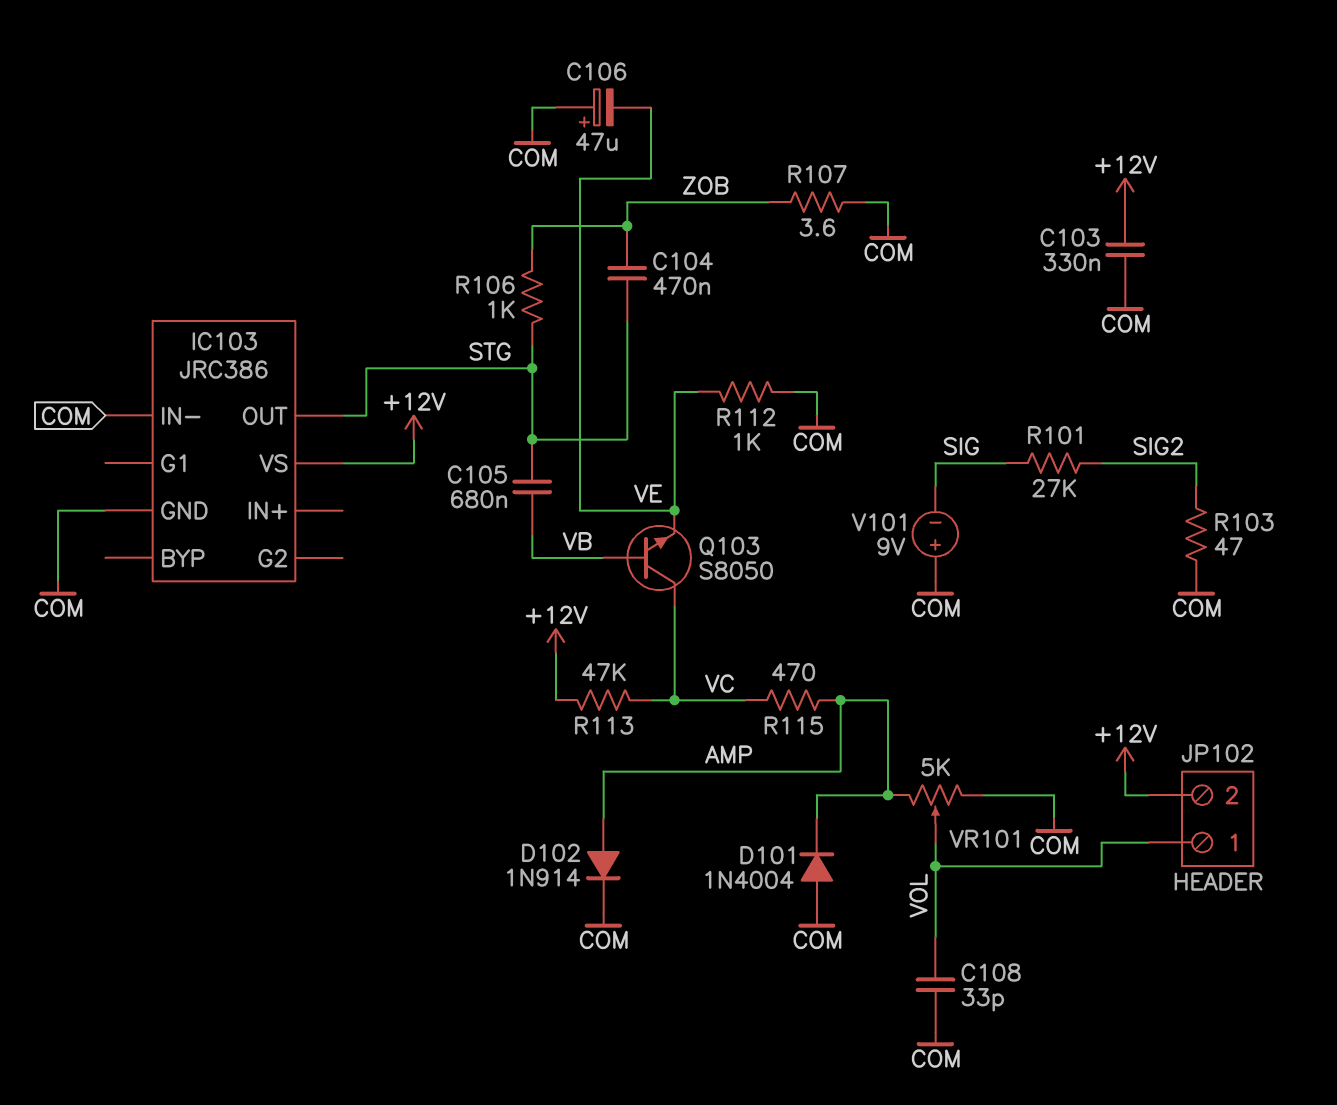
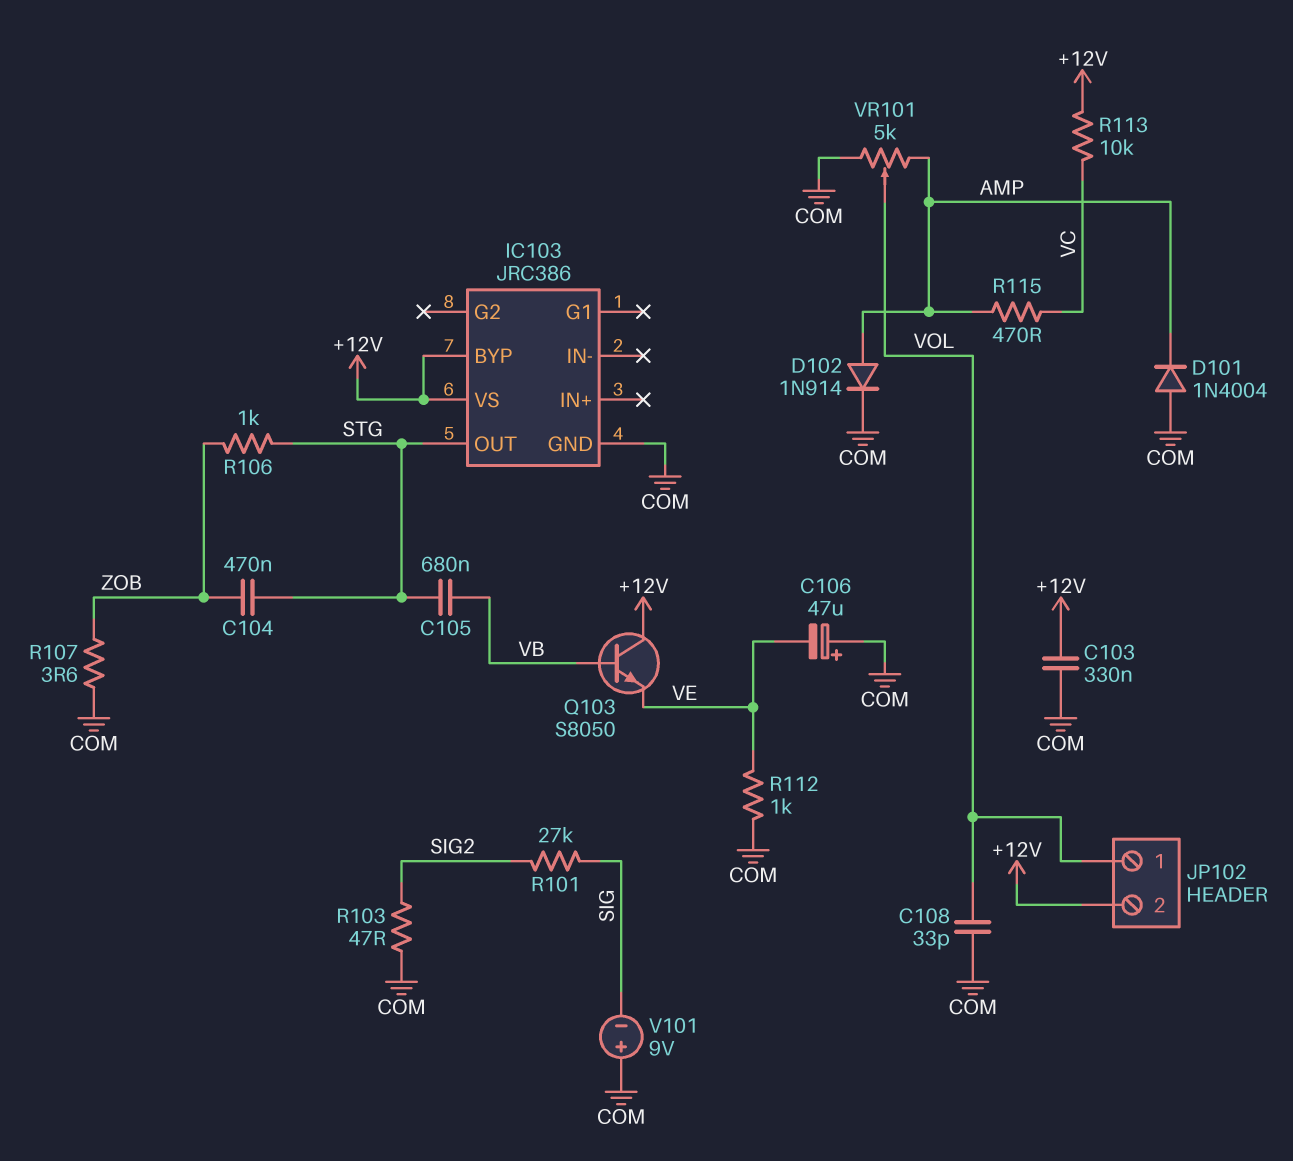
IC103 pin BYP: none -> +12V
IC103 pin IN-: COM -> none
Q103: NPN S8050 (B VB, C VC, E VE) -> NPN S8050 (B VB, C +12V, E VE)
R113: 47k (+12V, VC) -> 10k (+12V, VC)

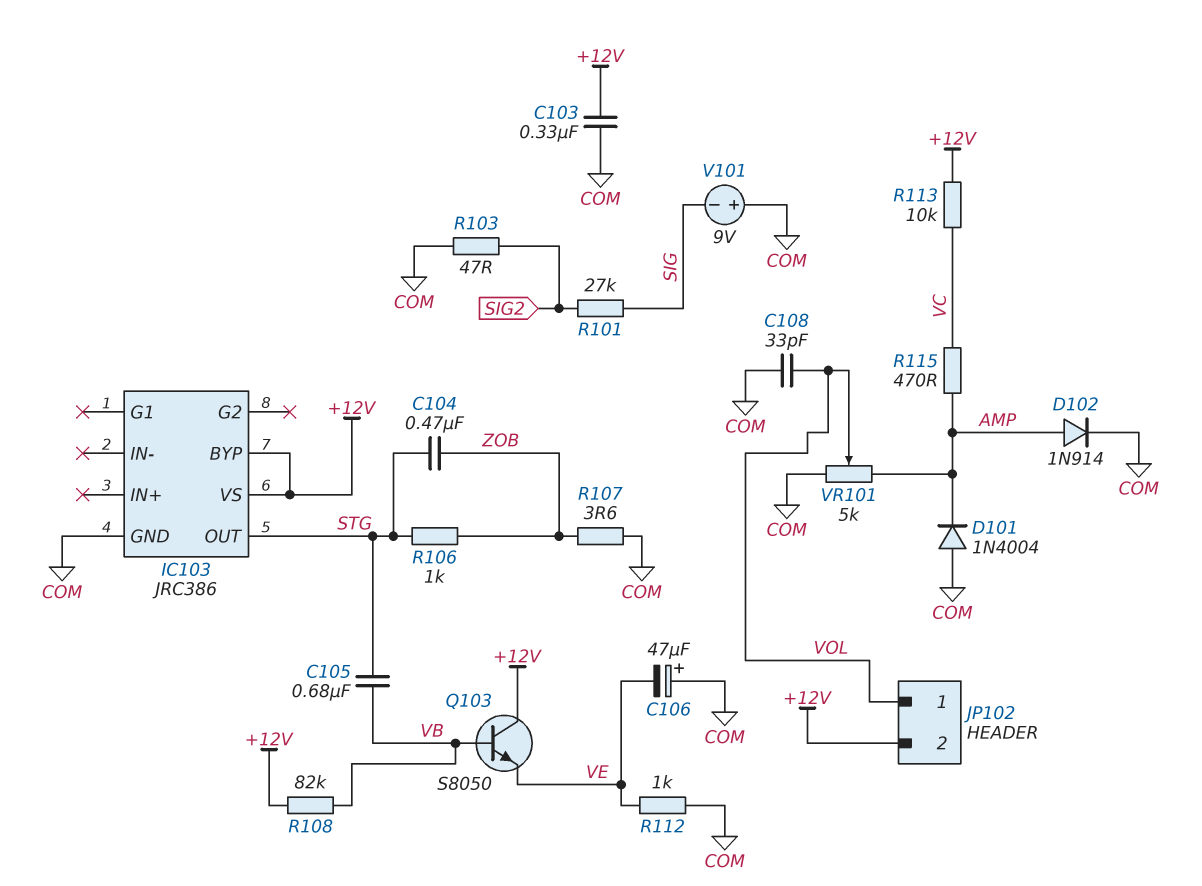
R108: none -> 82k (+12V, VB)

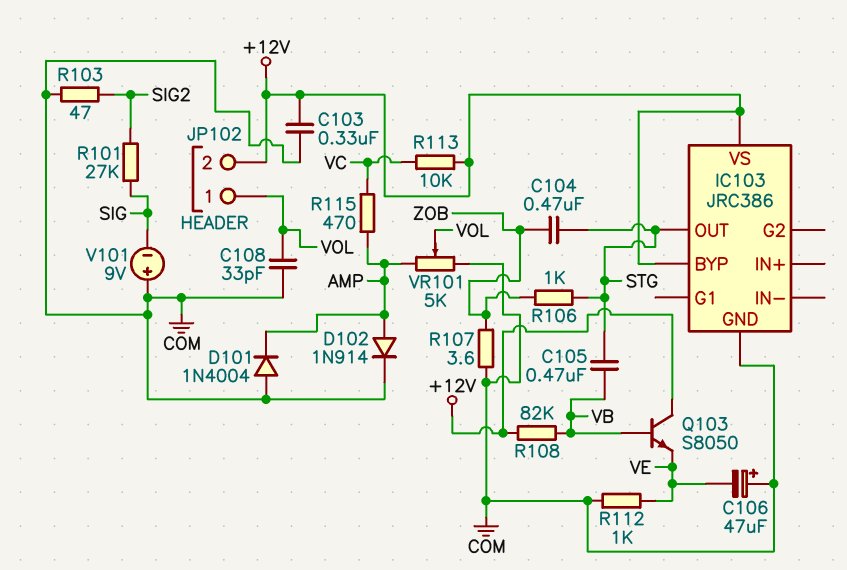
C105: 680nF (STG, VB) -> 470nF (STG, VB)

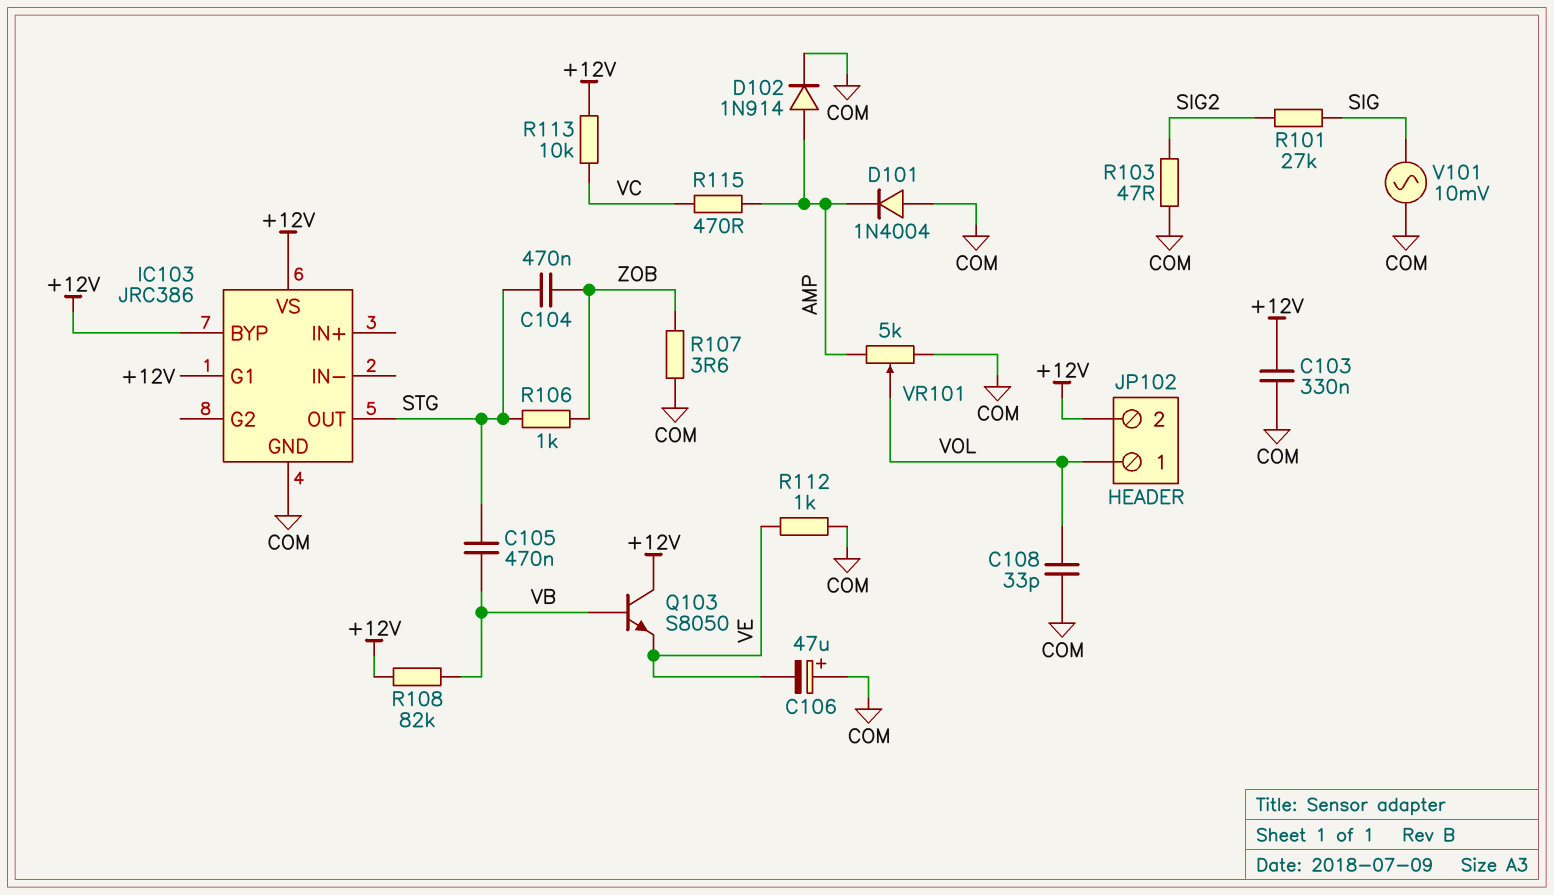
IC103 pin G1: none -> +12V
V101: 9V (plus COM, minus SIG) -> AC 10mV (COM, SIG)

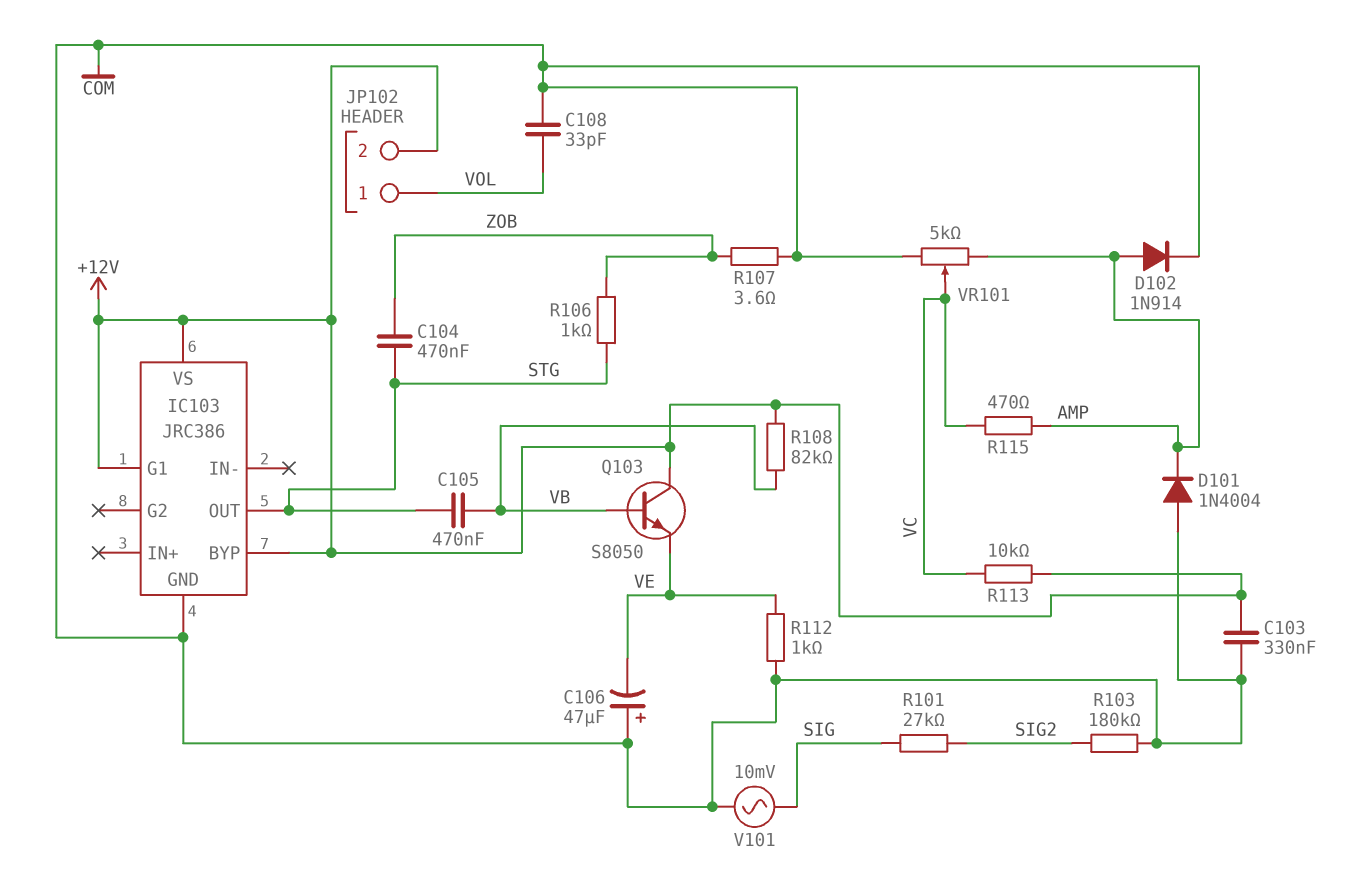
R103: 47 (COM, SIG2) -> 180k (COM, SIG2)
VR101: 5k (AMP, COM, wiper VOL) -> 5k (AMP, COM, wiper VC)

